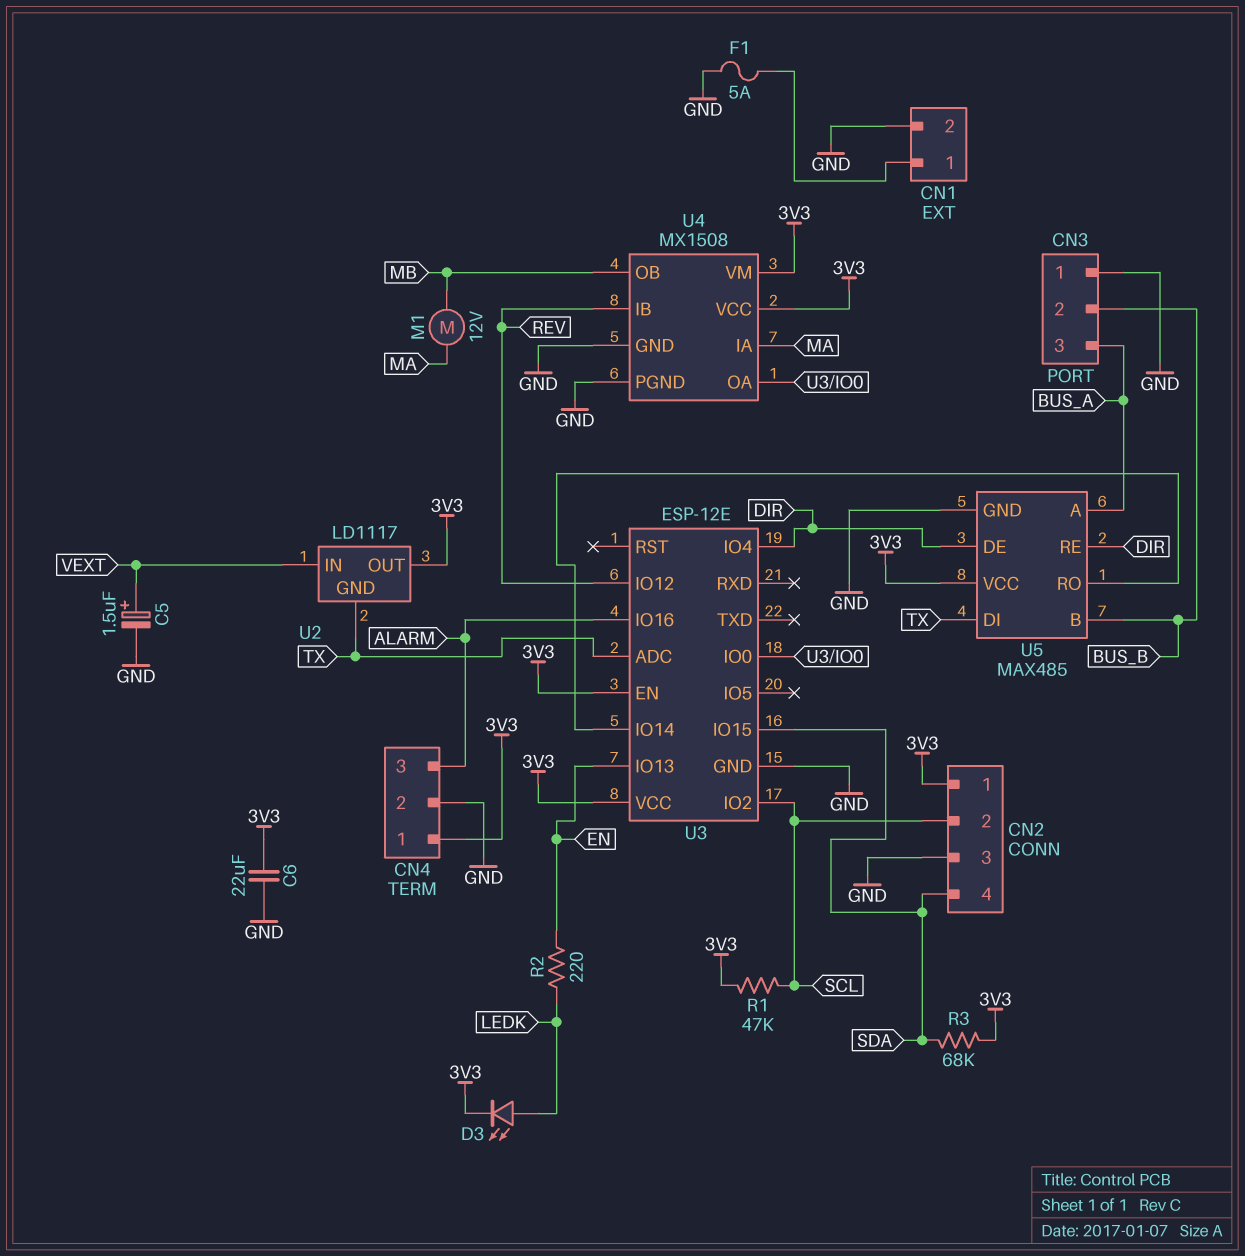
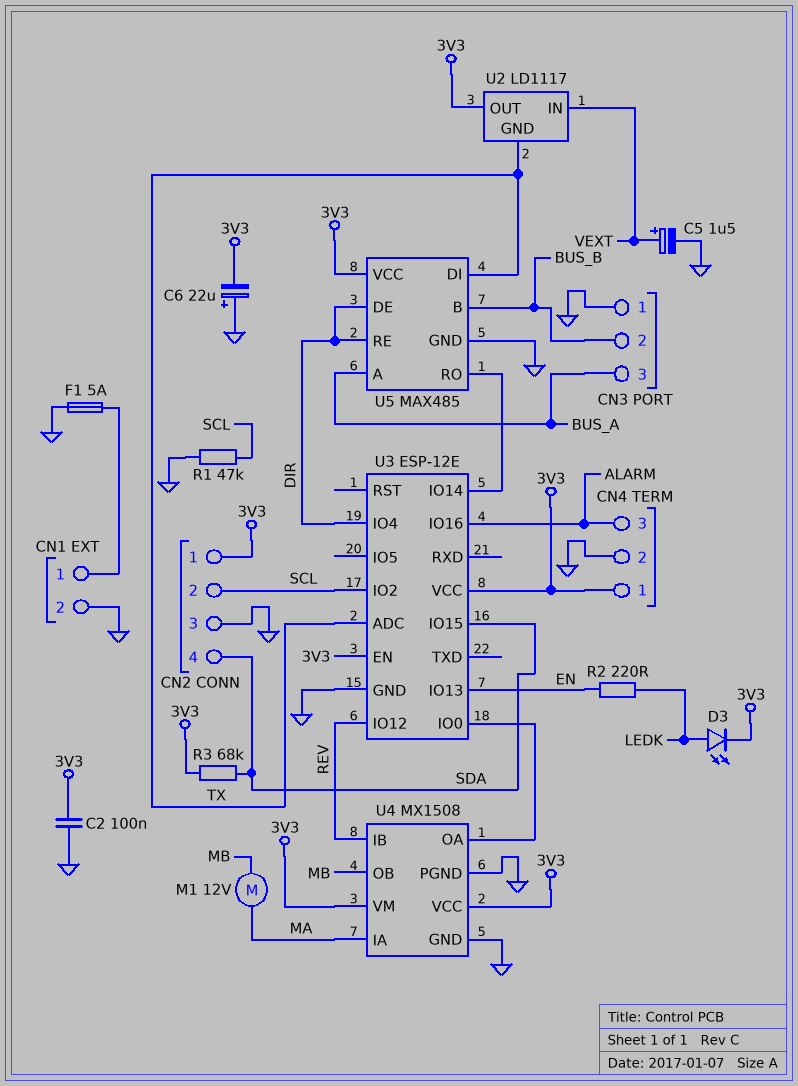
C2: none -> 100nF (3V3, GND)
C6: 22uF (3V3, GND) -> 22uF (plus GND, minus 3V3)
R1: 47k (3V3, SCL) -> 47k (GND, SCL)

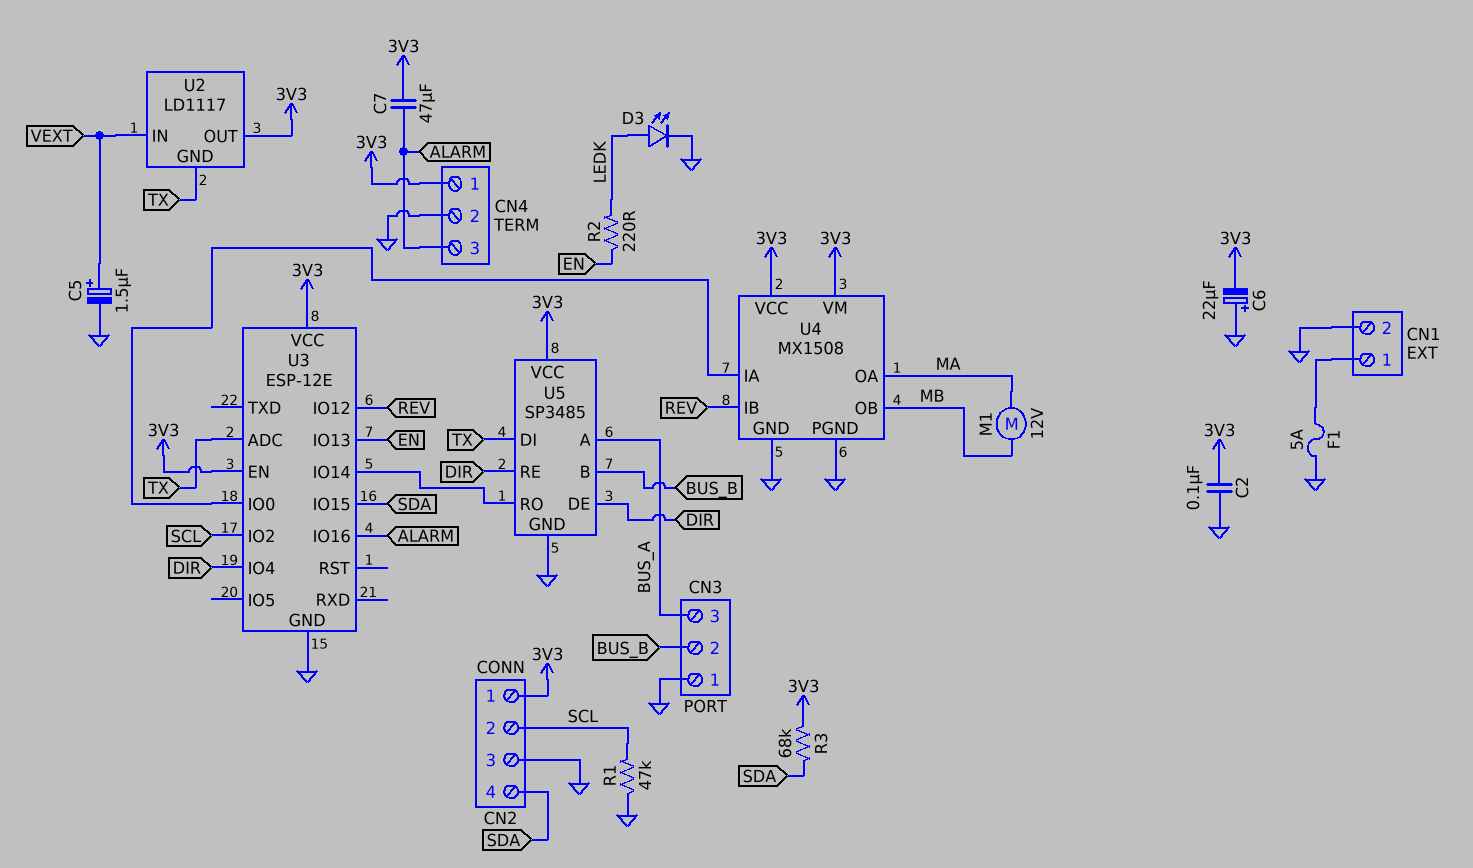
C7: none -> 47uF (3V3, ALARM)
D3: LED (A LEDK, K 3V3) -> LED (A LEDK, K GND)
U4 pin IA: MA -> U3/IO0
U4 pin OA: U3/IO0 -> MA
U5: MAX485 -> SP3485

